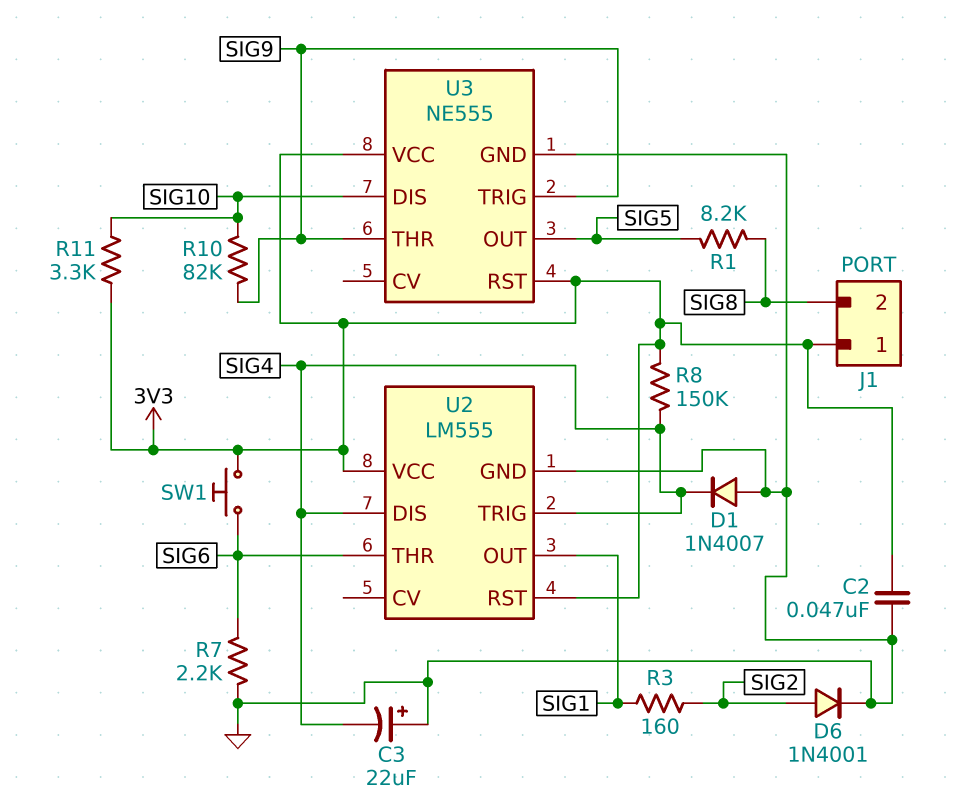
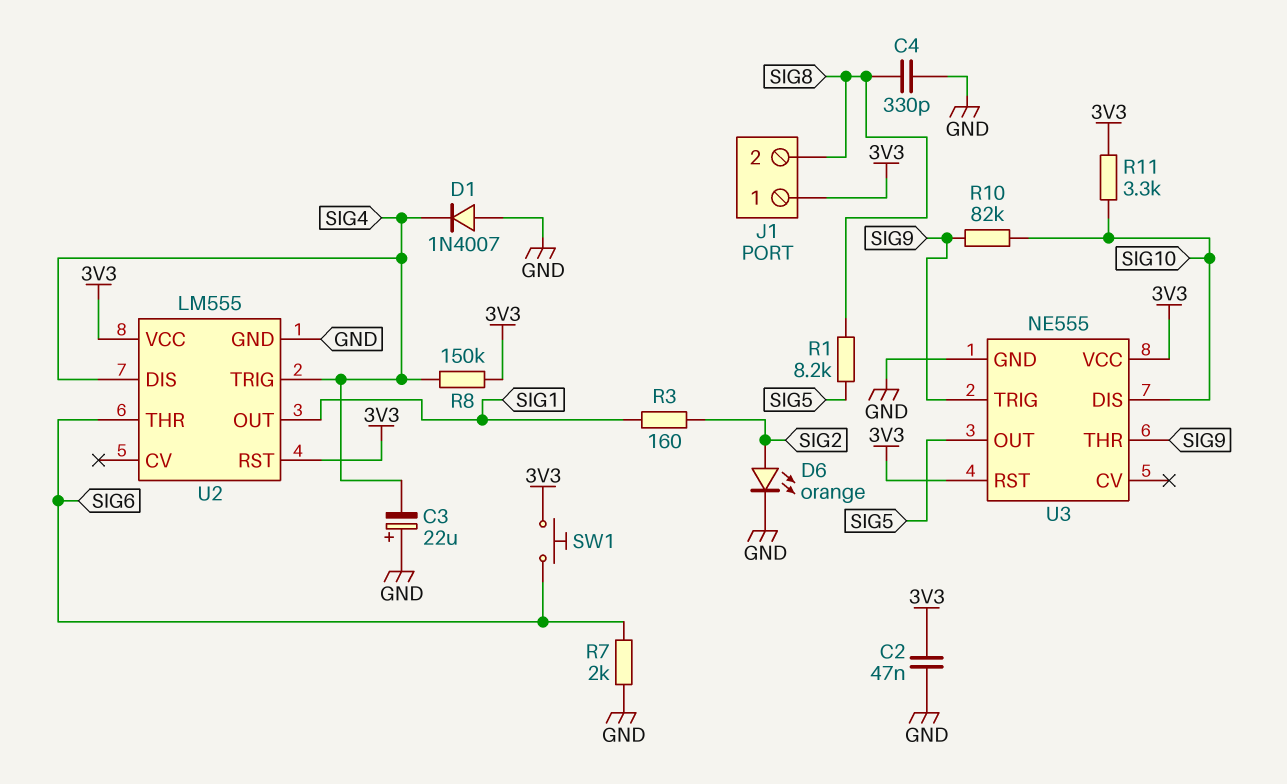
C4: none -> 330pF (GND, SIG8)
D6: diode 1N4001 (A SIG2, K GND) -> LED orange (A SIG2, K GND)
R7: 2.2k (GND, SIG6) -> 2k (GND, SIG6)

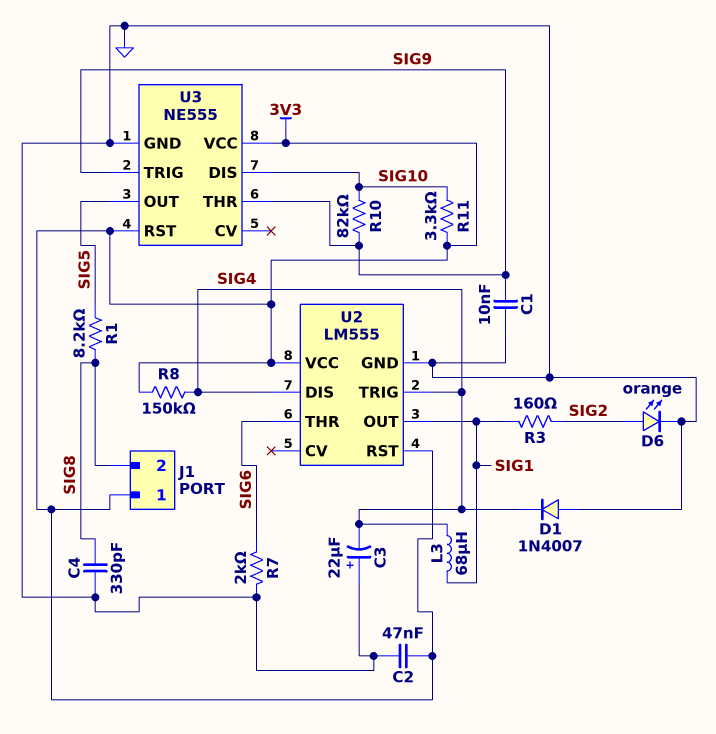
C1: none -> 10nF (GND, SIG9)
L3: none -> 68uH (SIG1, SIG4)
SW1: button (3V3, SIG6) -> none

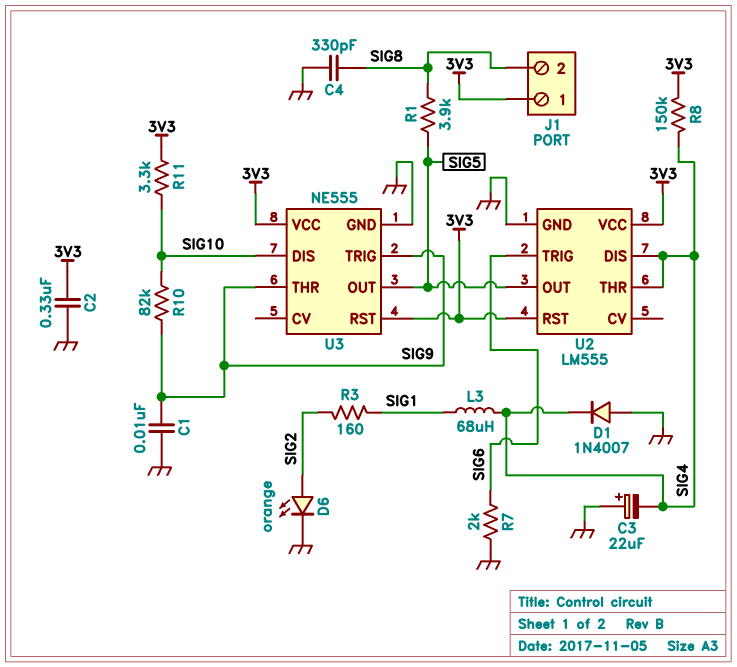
C2: 47nF (3V3, GND) -> 330nF (3V3, GND)
R1: 8.2k (SIG5, SIG8) -> 3.9k (SIG5, SIG8)
U2 pin OUT: SIG1 -> SIG5
U2 pin THR: SIG6 -> SIG4
U2 pin TRIG: SIG4 -> SIG6

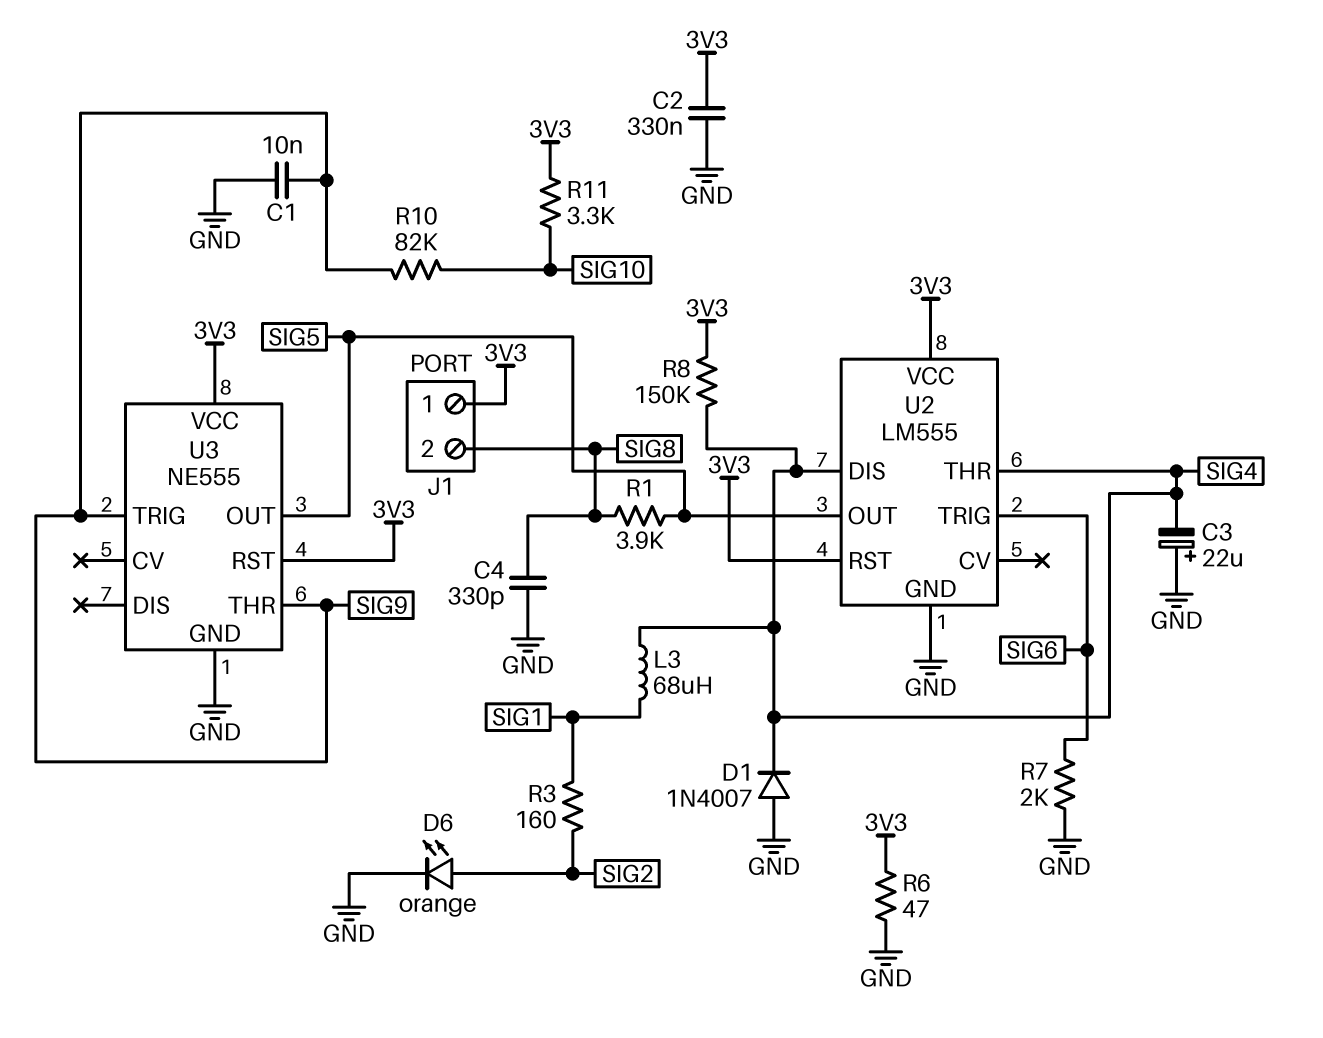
R6: none -> 47 (3V3, GND)
U3 pin DIS: SIG10 -> none

